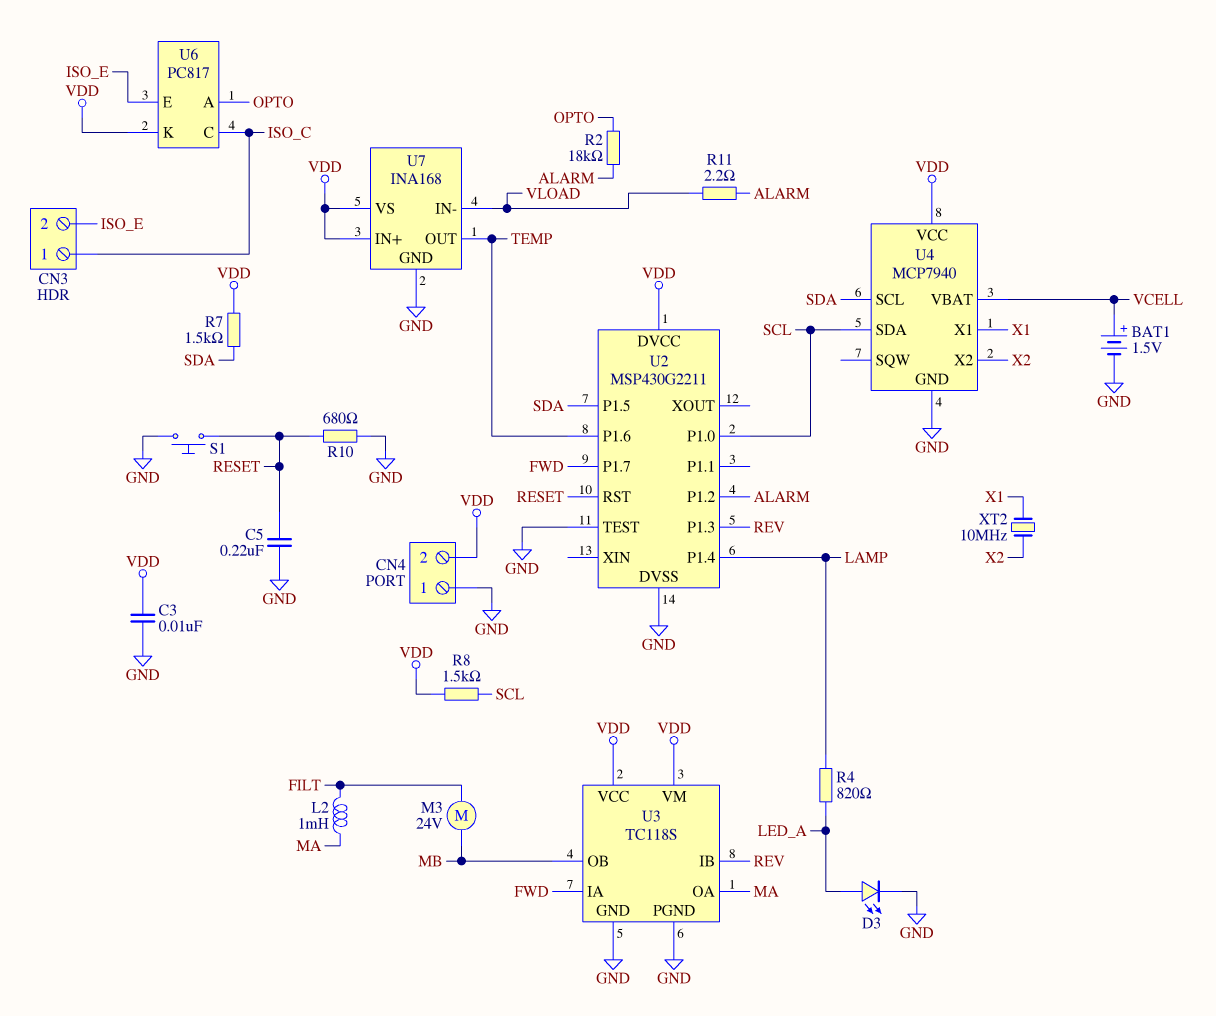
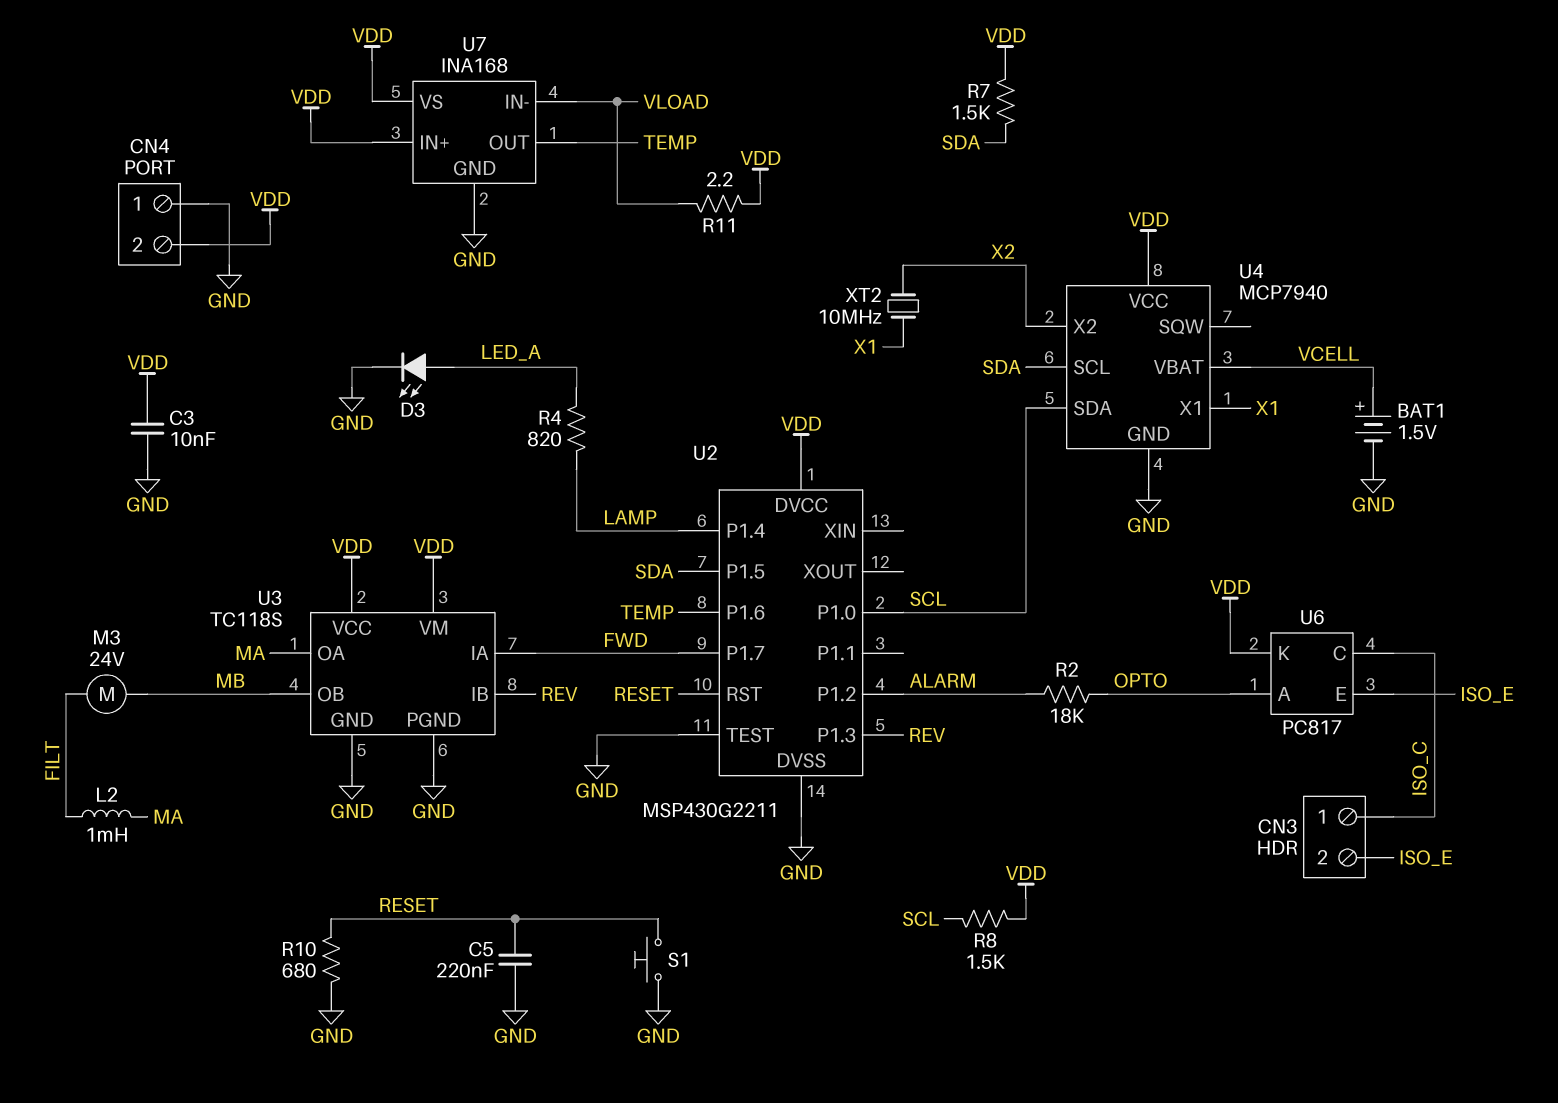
R11: 2.2 (ALARM, VLOAD) -> 2.2 (VDD, VLOAD)

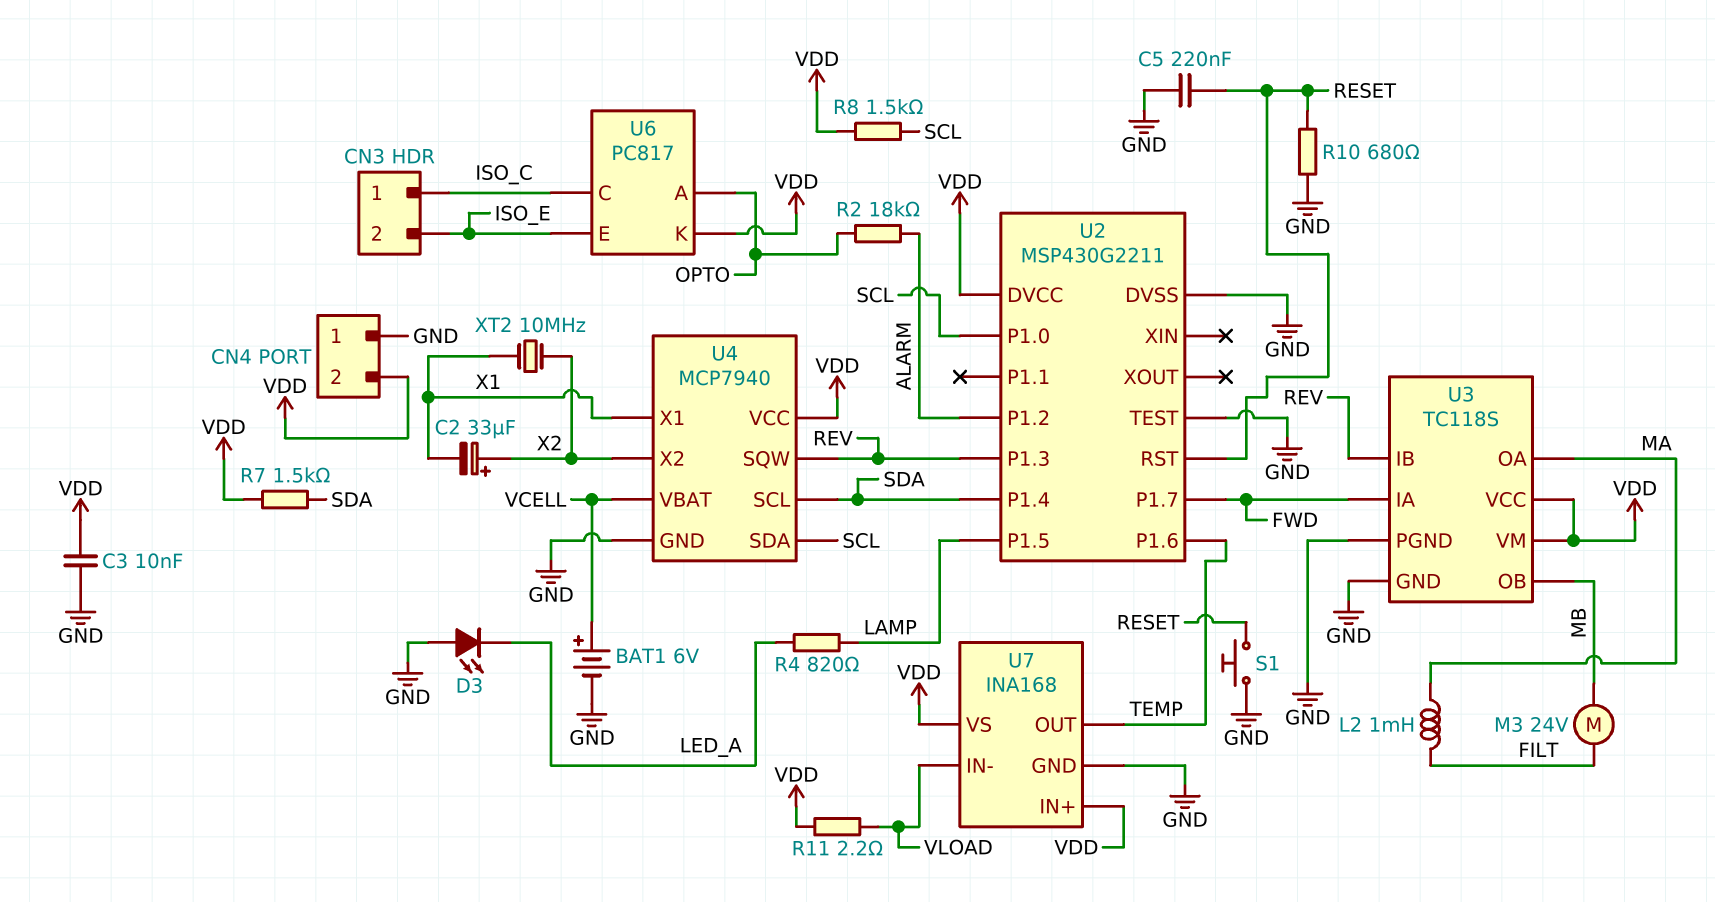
BAT1: 1.5V (plus VCELL, minus GND) -> 6V (plus VCELL, minus GND)
C2: none -> 33uF (plus X2, minus X1)
D3: LED (A LED_A, K GND) -> LED (A GND, K LED_A)
U2 pin P1.4: LAMP -> SDA
U2 pin P1.5: SDA -> LAMP
U4 pin SQW: none -> REV

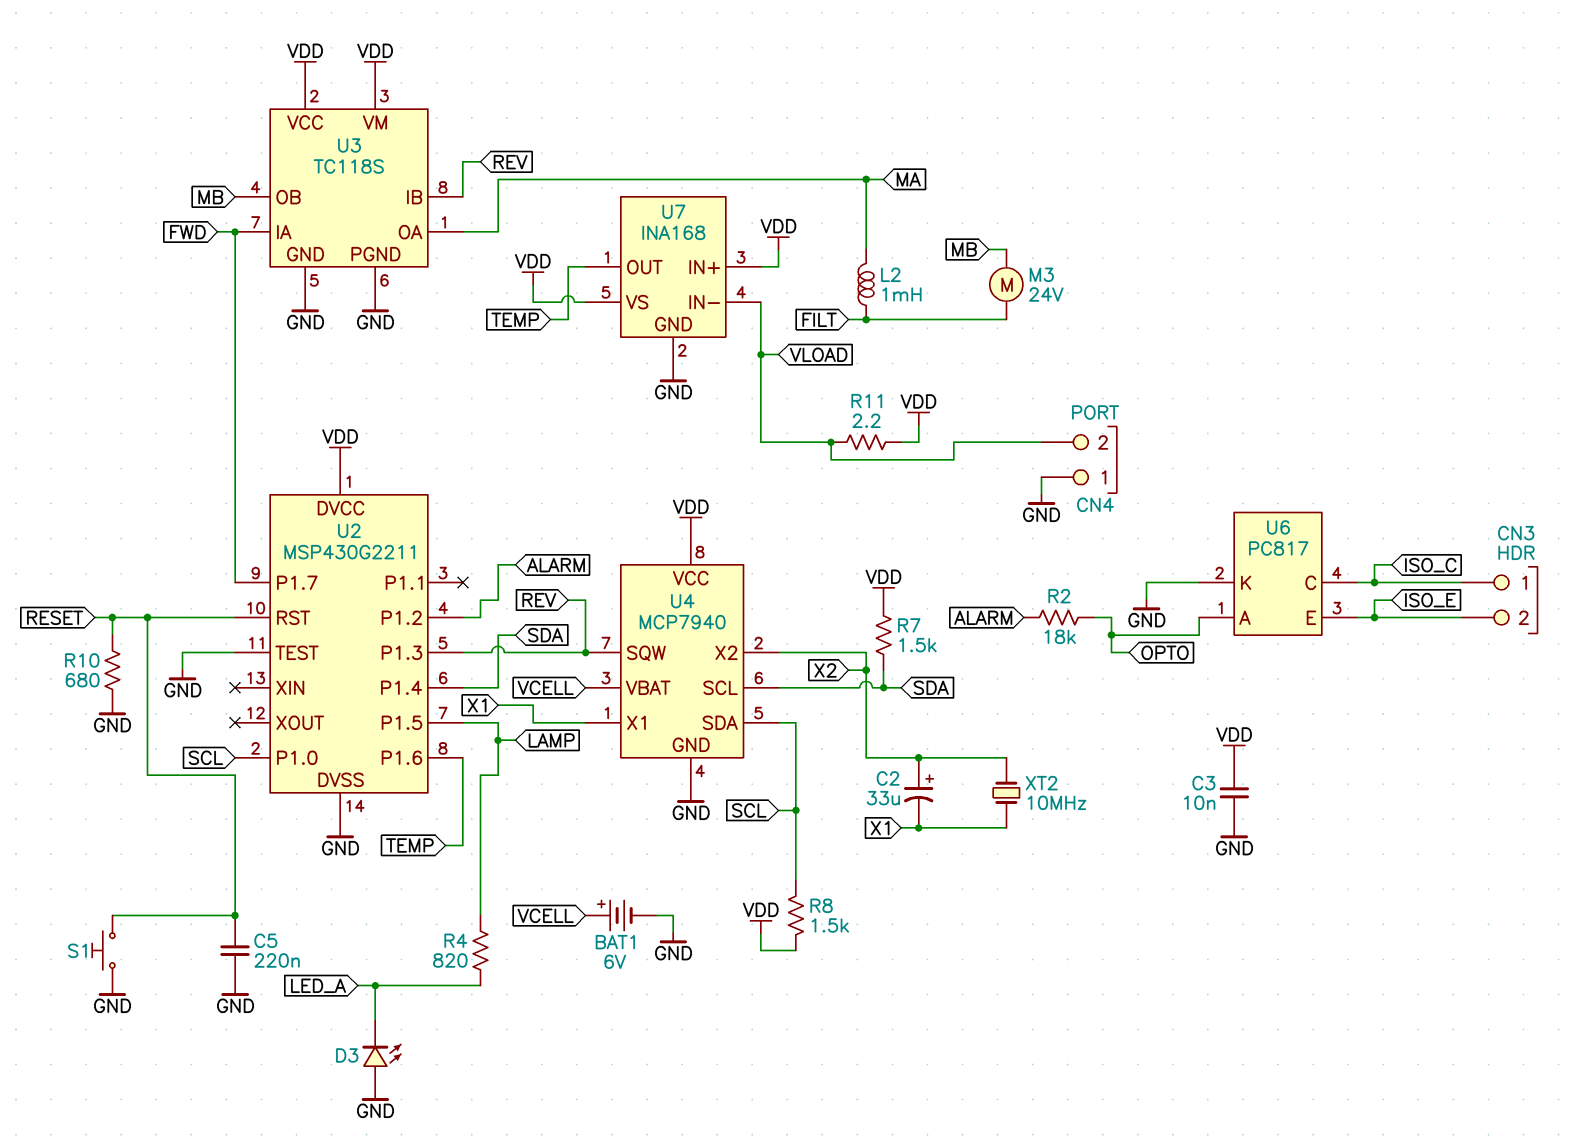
CN4 pin 2: VDD -> VLOAD
U6 pin K: VDD -> GND

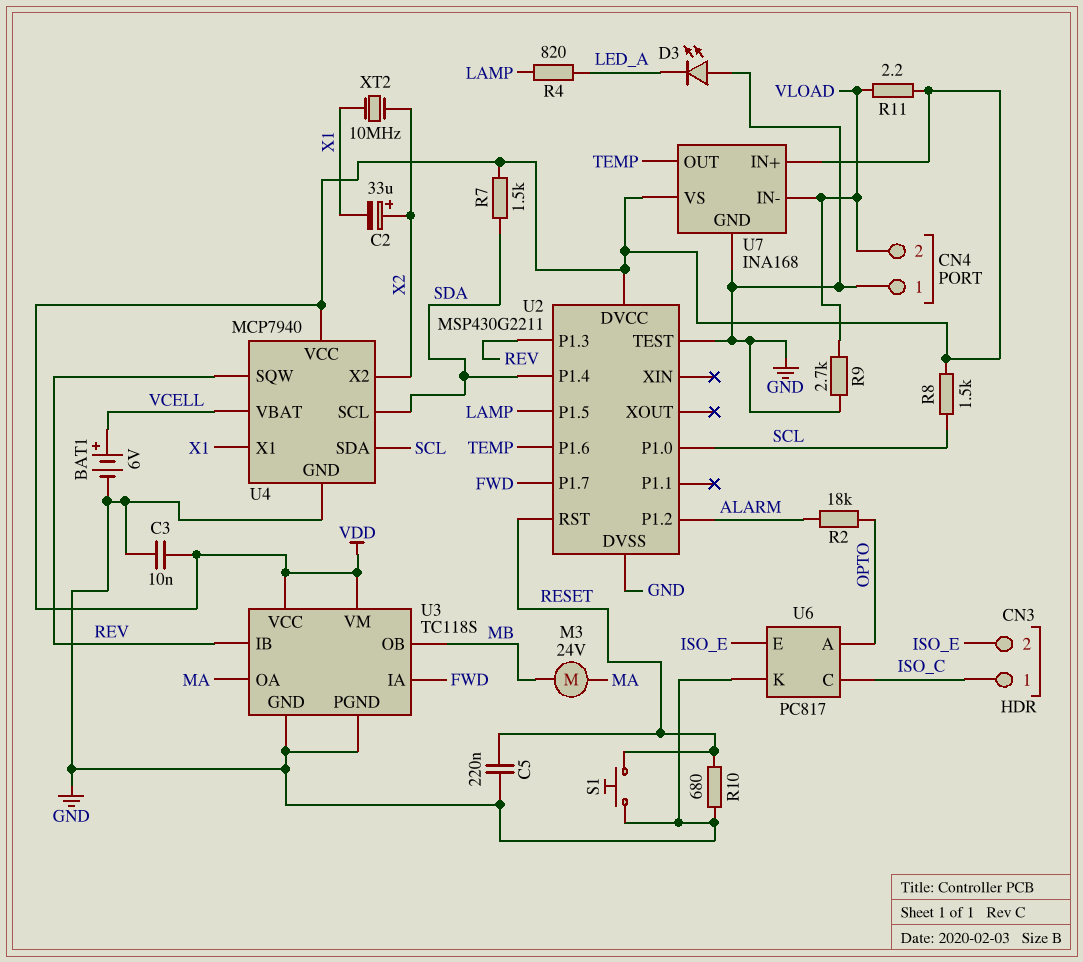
L2: 1mH (FILT, MA) -> none
M3: motor 24V (FILT, MB) -> motor 24V (MA, MB)
R9: none -> 2.7k (GND, VLOAD)

